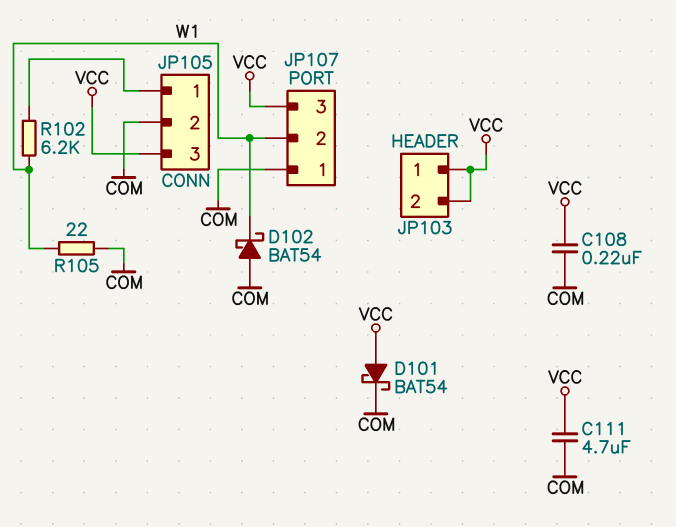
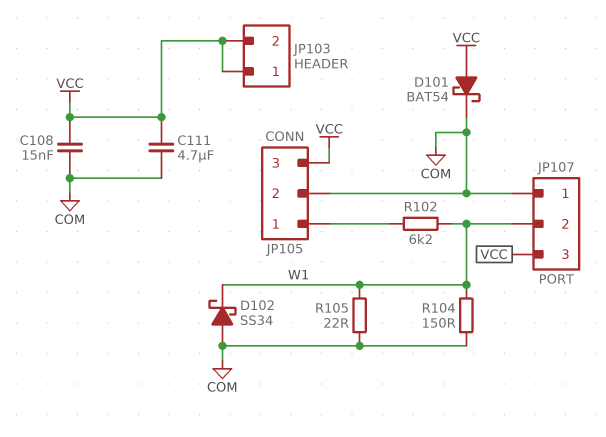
C108: 220nF (COM, VCC) -> 15nF (COM, VCC)
D102: schottky BAT54 (A COM, K W1) -> schottky SS34 (A COM, K W1)
R104: none -> 150 (COM, W1)

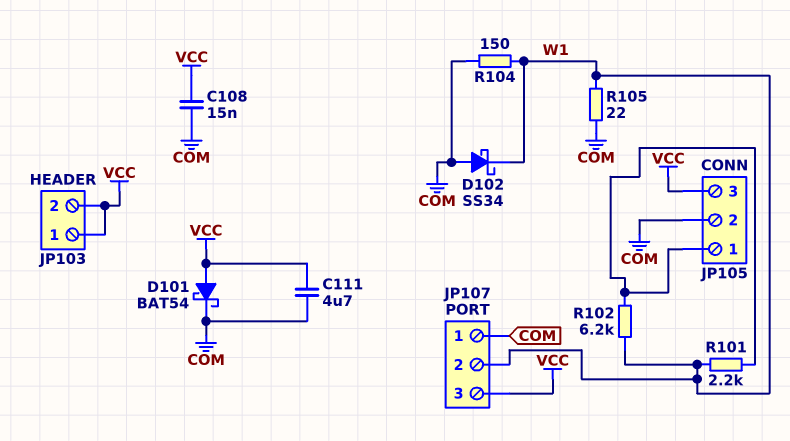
R101: none -> 2.2k (JP105/1, W1)

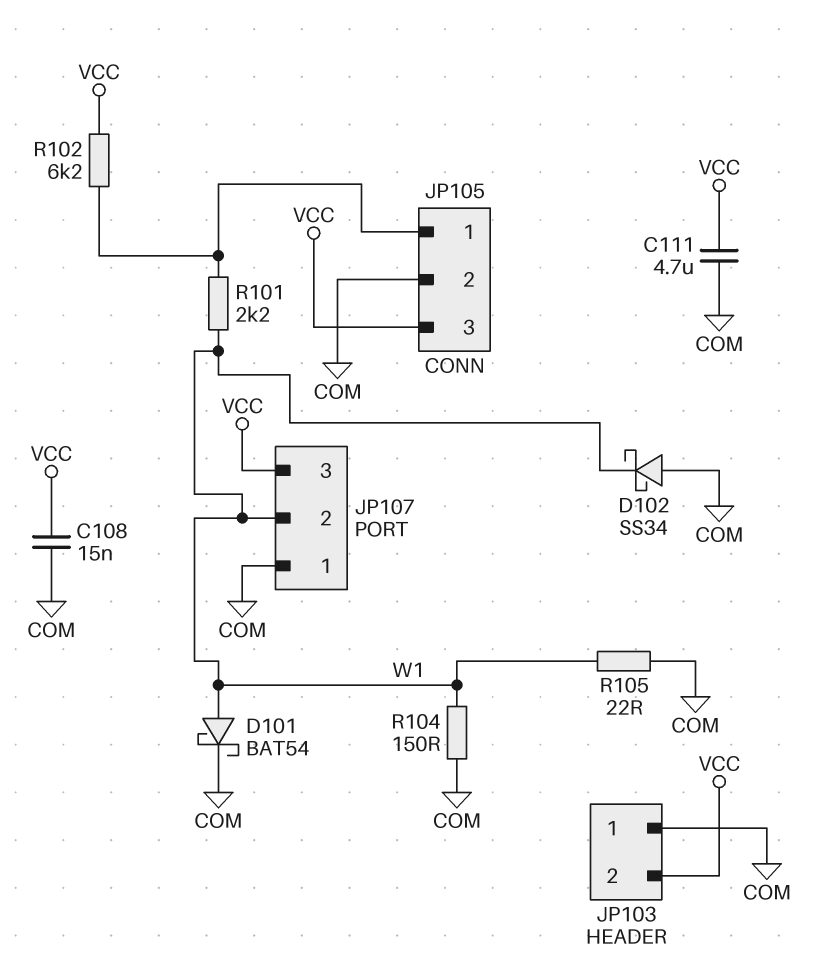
D101: schottky BAT54 (A VCC, K COM) -> schottky BAT54 (A W1, K COM)
JP103 pin 1: VCC -> COM
R102: 6.2k (JP105/1, W1) -> 6.2k (JP105/1, VCC)

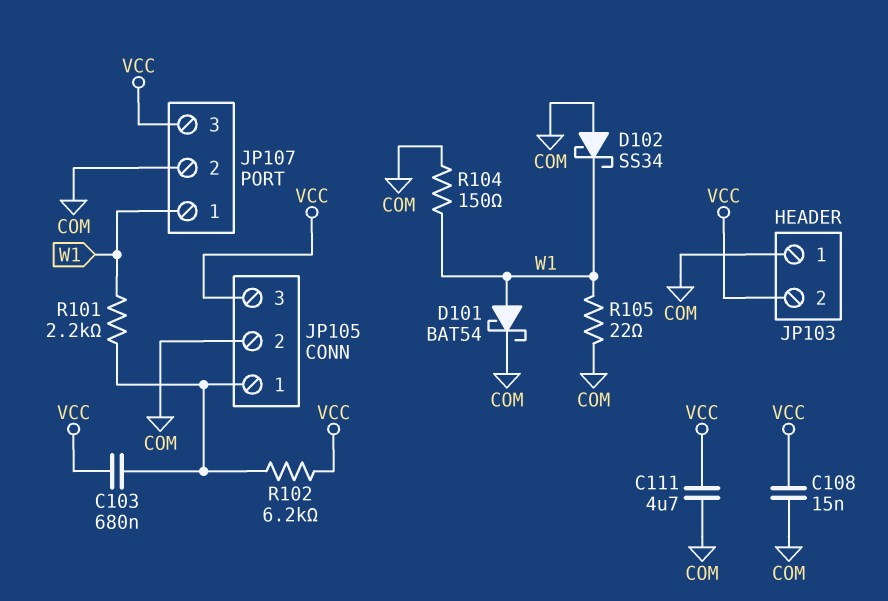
C103: none -> 680nF (JP105/1, VCC)
JP107 pin 1: COM -> W1
JP107 pin 2: W1 -> COM

